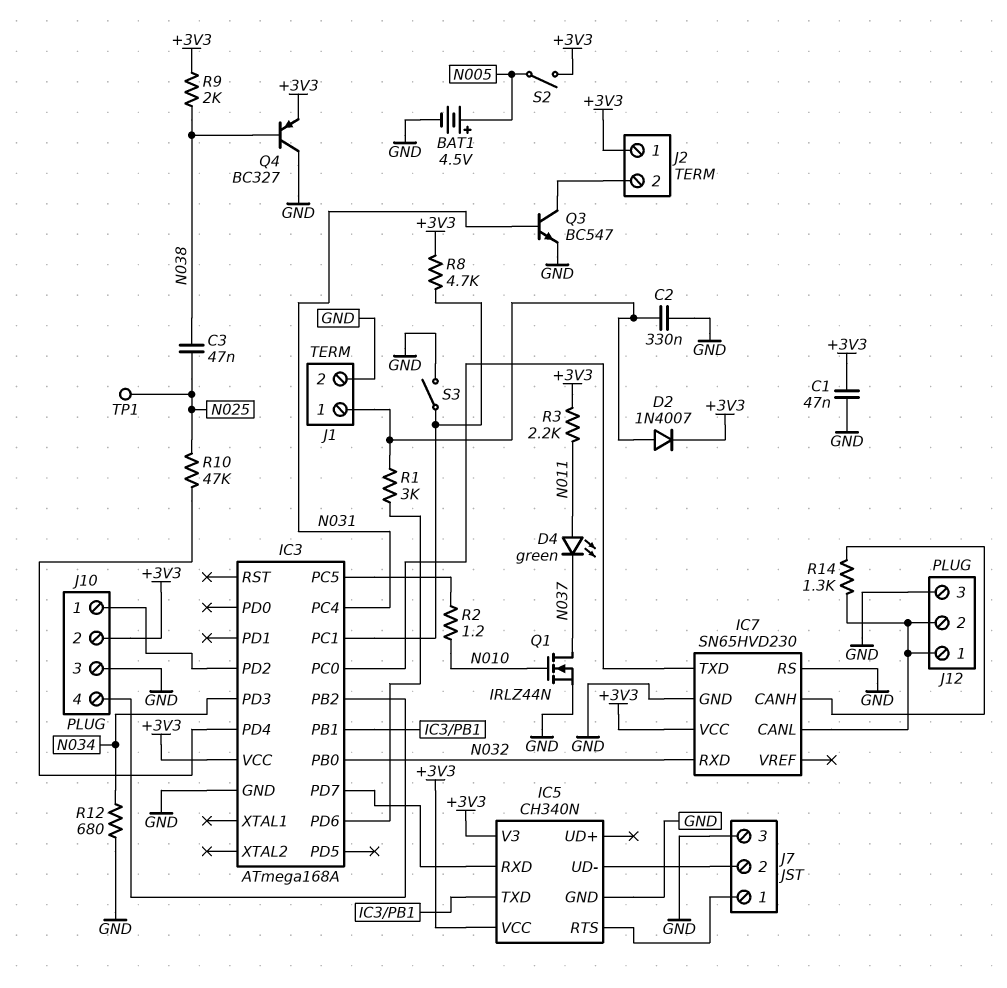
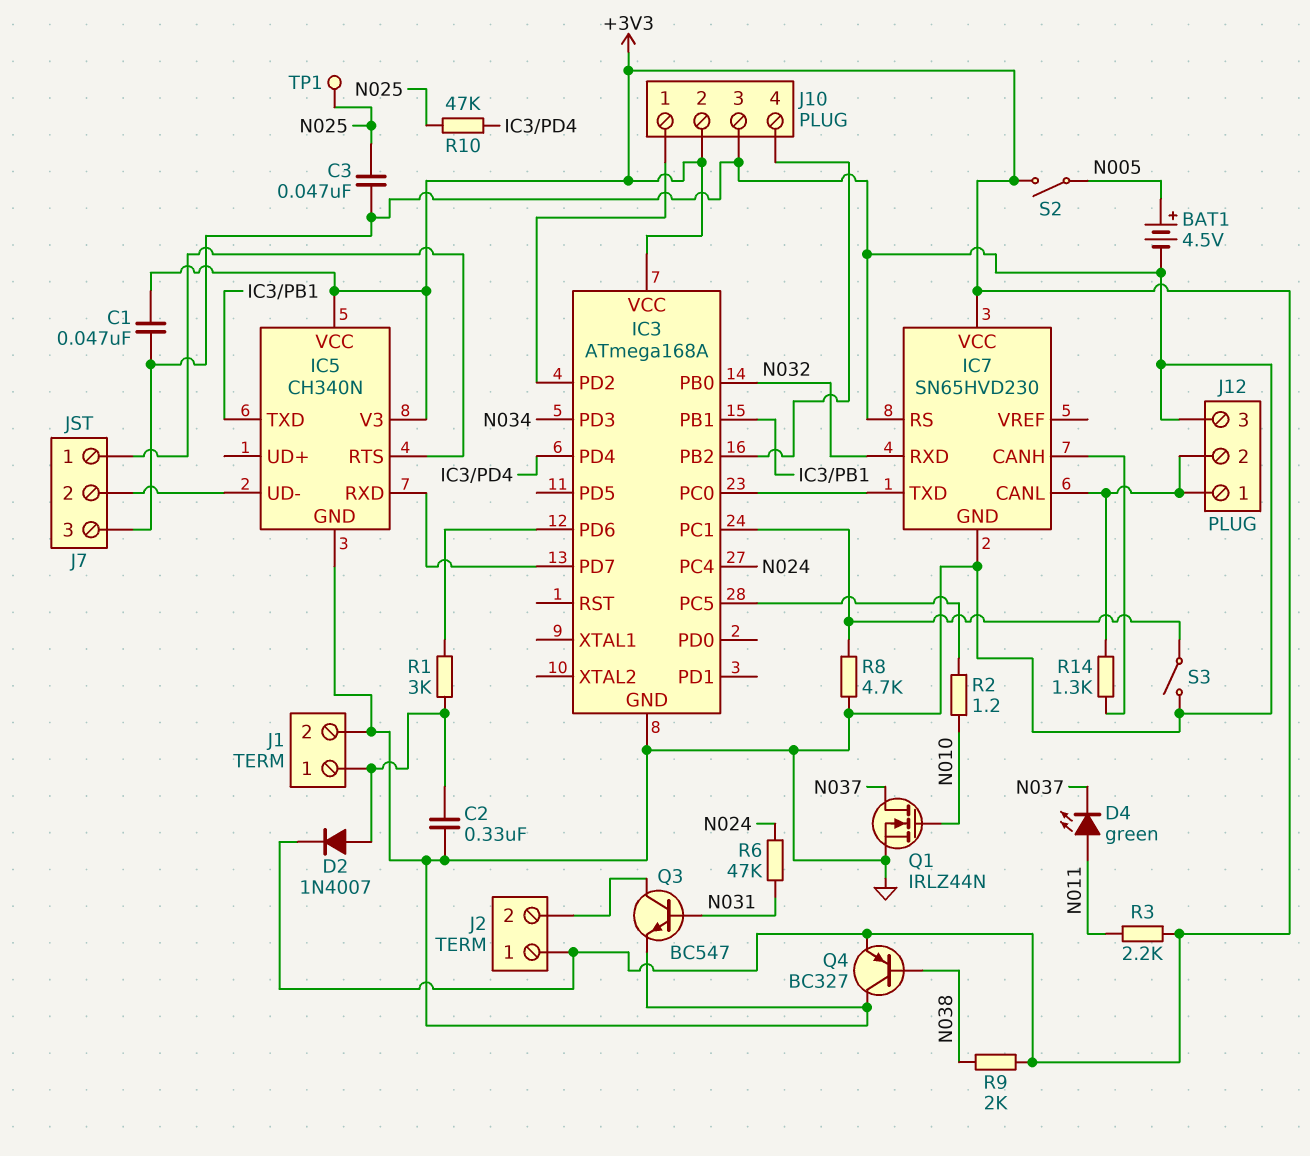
C3: 47nF (N025, N038) -> 47nF (GND, N025)
IC3 pin PC4: N031 -> N024
R6: none -> 47k (N024, N031)
R8: 4.7k (+3V3, IC3/PC1) -> 4.7k (GND, IC3/PC1)
R12: 680 (GND, N034) -> none

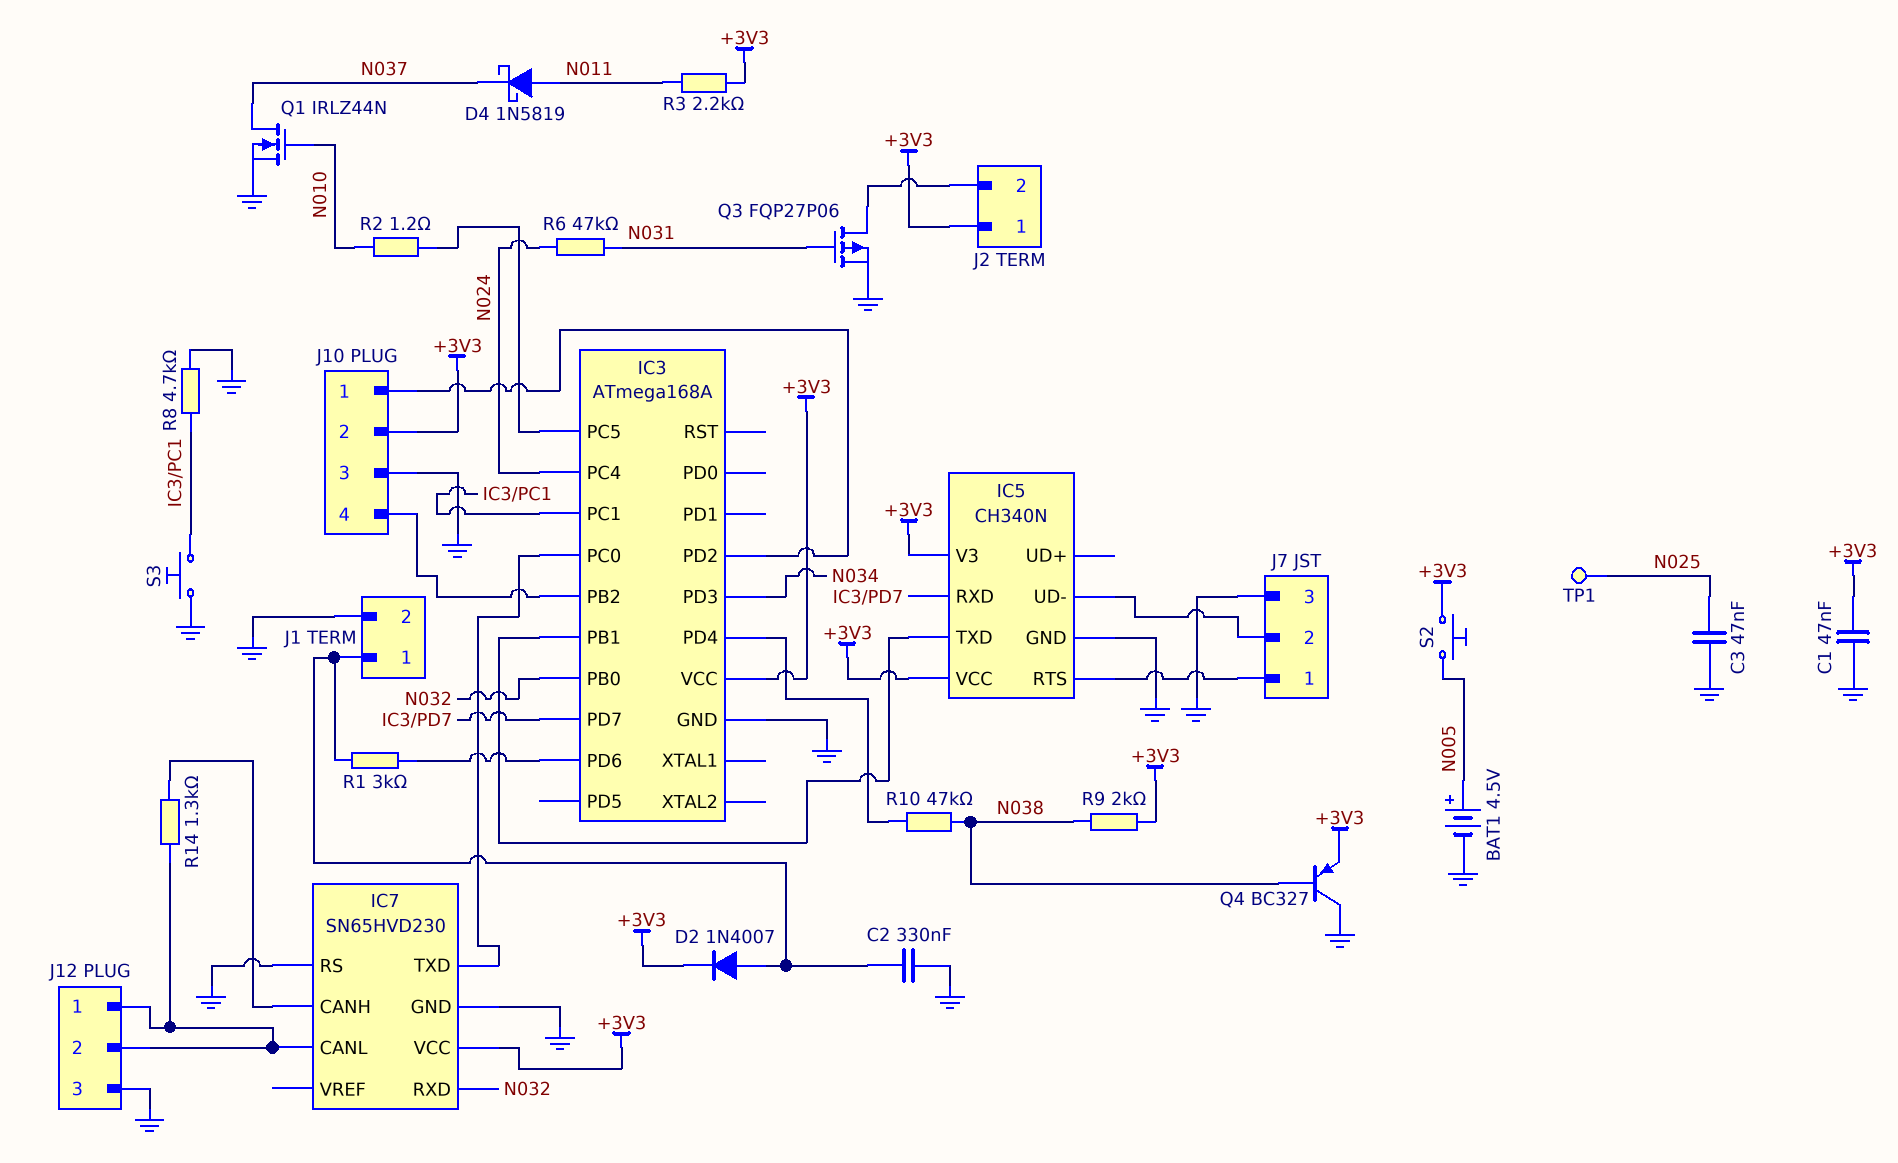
D4: LED green (A N011, K N037) -> schottky 1N5819 (A N011, K N037)
Q3: NPN BC547 (B N031, C J2/2, E GND) -> PMOS FQP27P06 (G N031, D J2/2, S GND)
R10: 47k (IC3/PD4, N025) -> 47k (IC3/PD4, N038)
S2: switch (+3V3, N005) -> button (+3V3, N005)
S3: switch (GND, IC3/PC1) -> button (GND, IC3/PC1)

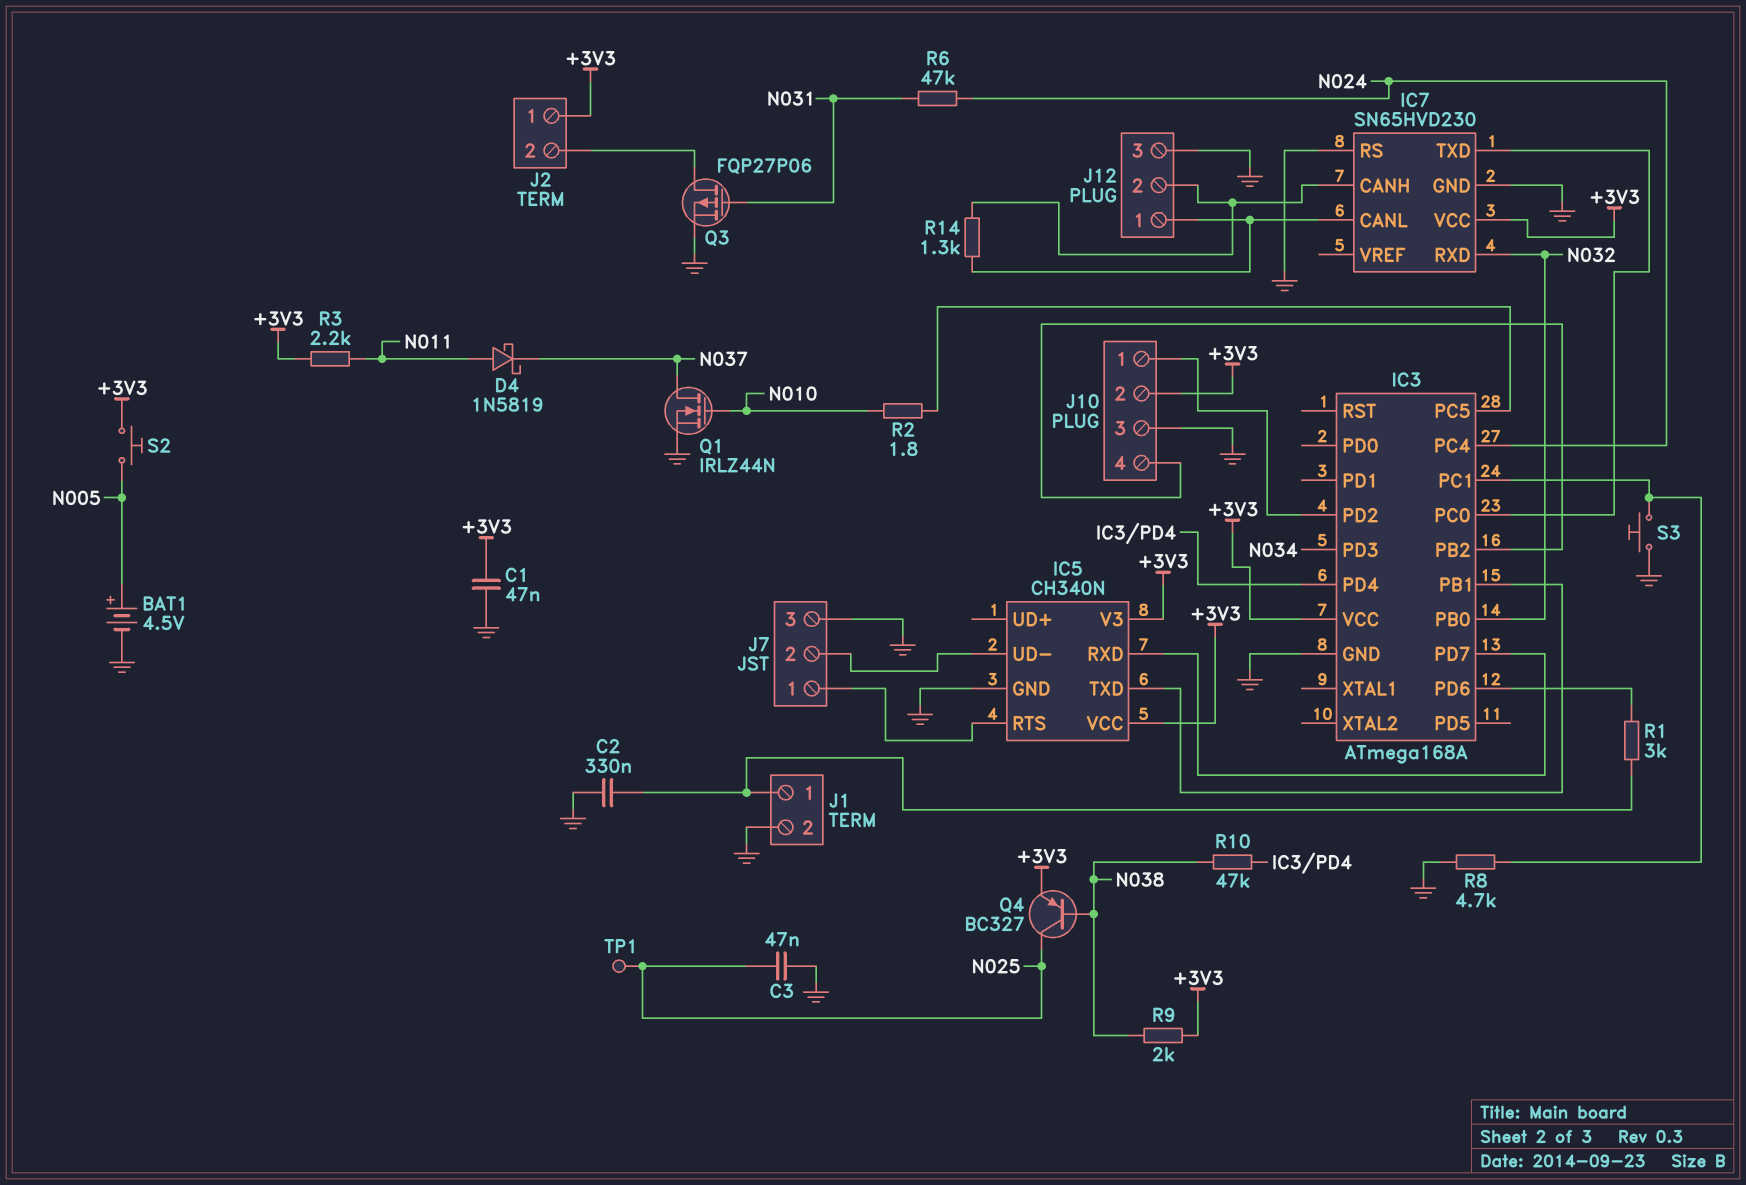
D2: diode 1N4007 (A J1/1, K +3V3) -> none
J12 pin 2: IC7/CANL -> IC7/CANH
Q4: PNP BC327 (B N038, C GND, E +3V3) -> PNP BC327 (B N038, C N025, E +3V3)
R2: 1.2 (IC3/PC5, N010) -> 1.8 (IC3/PC5, N010)

